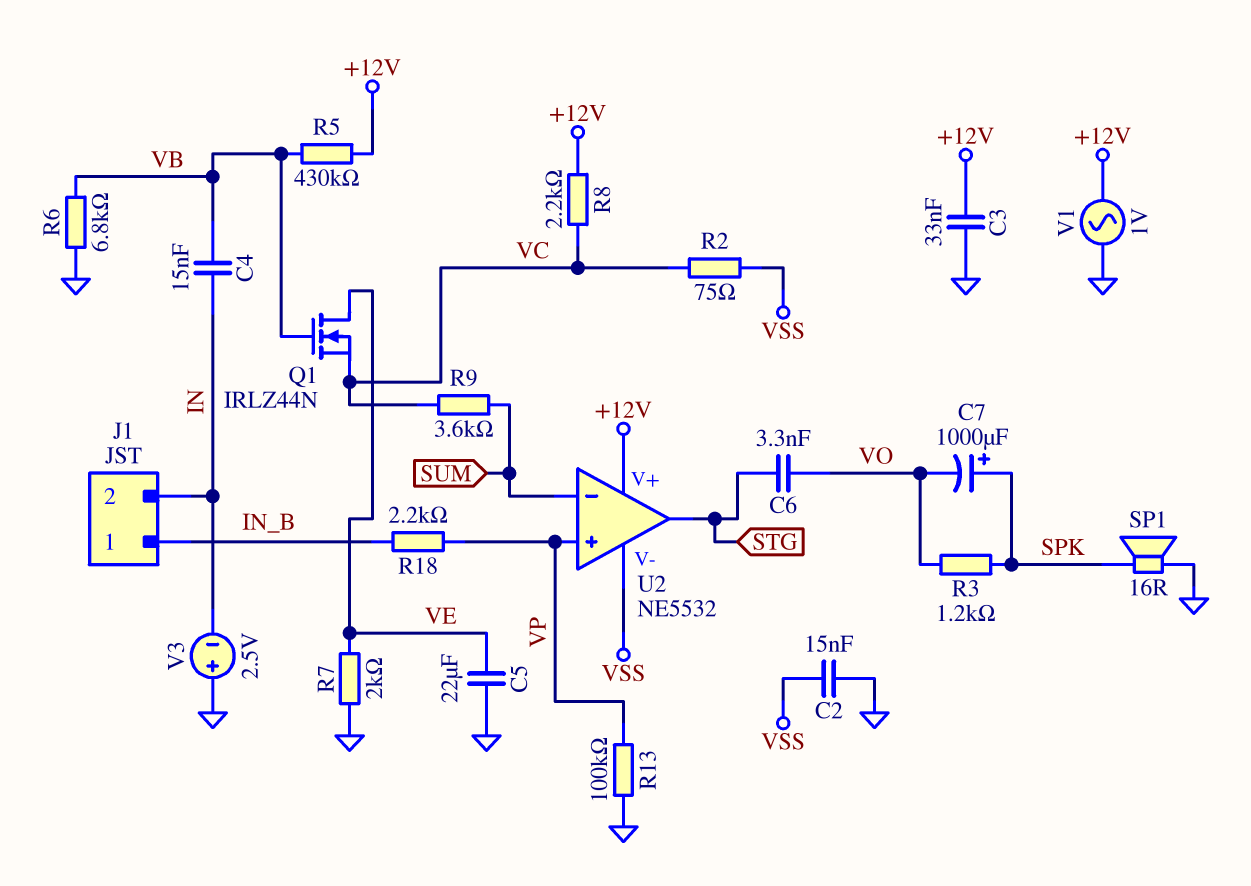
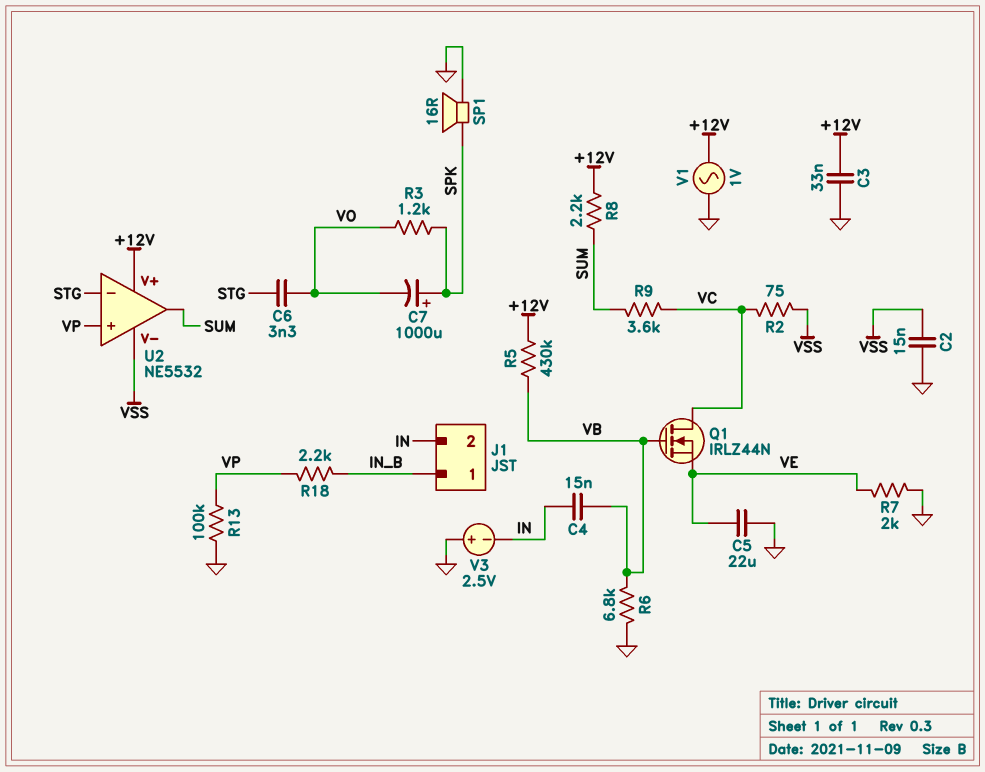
Q1: NMOS IRLZ44N (G VB, D VE, S VC) -> NMOS IRLZ44N (G VB, D VC, S VE)
R8: 2.2k (+12V, VC) -> 2.2k (+12V, SUM)
U2 pin in-: SUM -> STG
U2 pin out: STG -> SUM

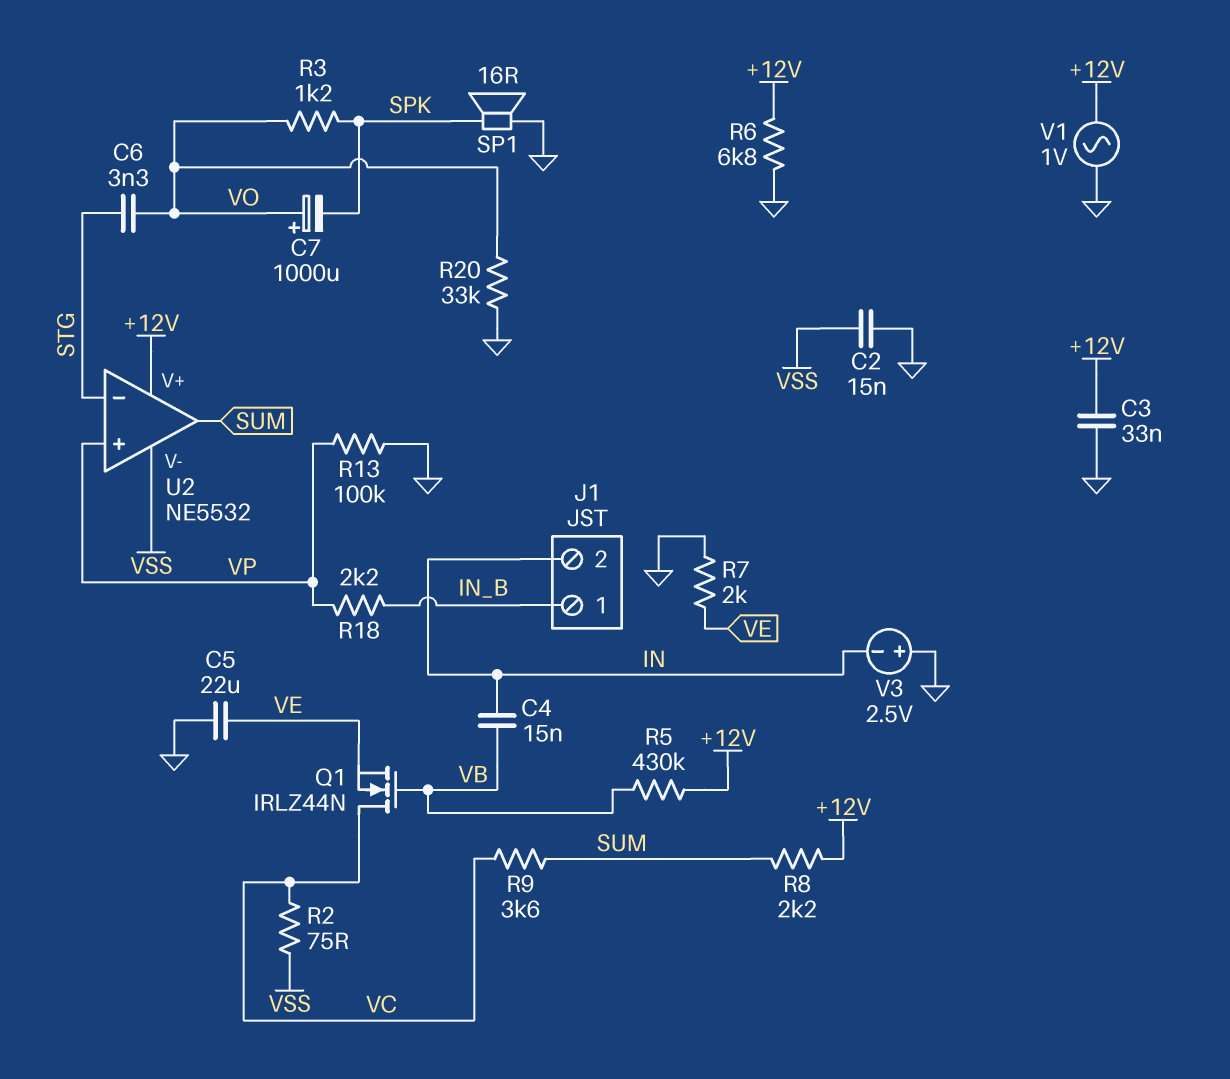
C7: 1000uF (plus SPK, minus VO) -> 1000uF (plus VO, minus SPK)
R6: 6.8k (GND, VB) -> 6.8k (+12V, GND)
R20: none -> 33k (GND, VO)

